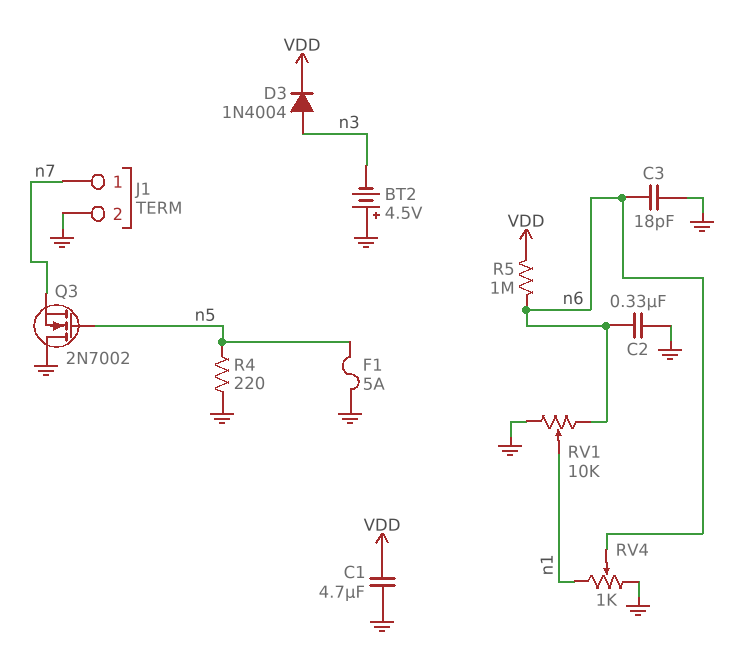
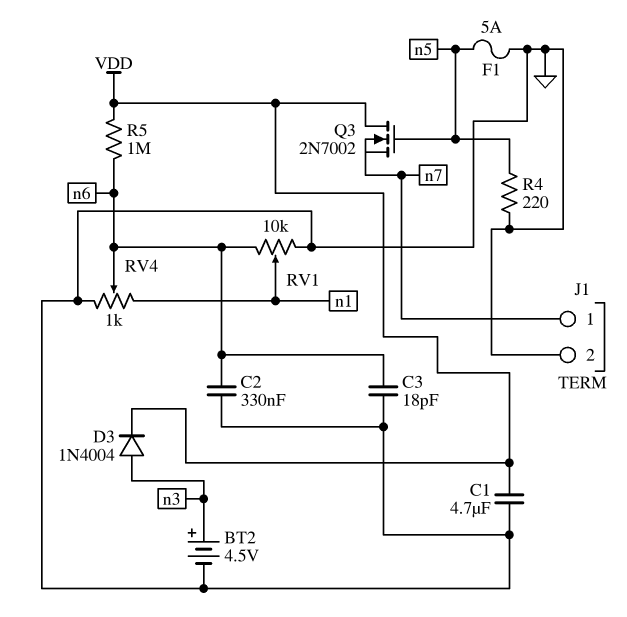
BT2: 4.5V (plus GND, minus n3) -> 4.5V (plus n3, minus GND)
Q3: NMOS 2N7002 (G n5, D GND, S n7) -> NMOS 2N7002 (G n5, D VDD, S n7)

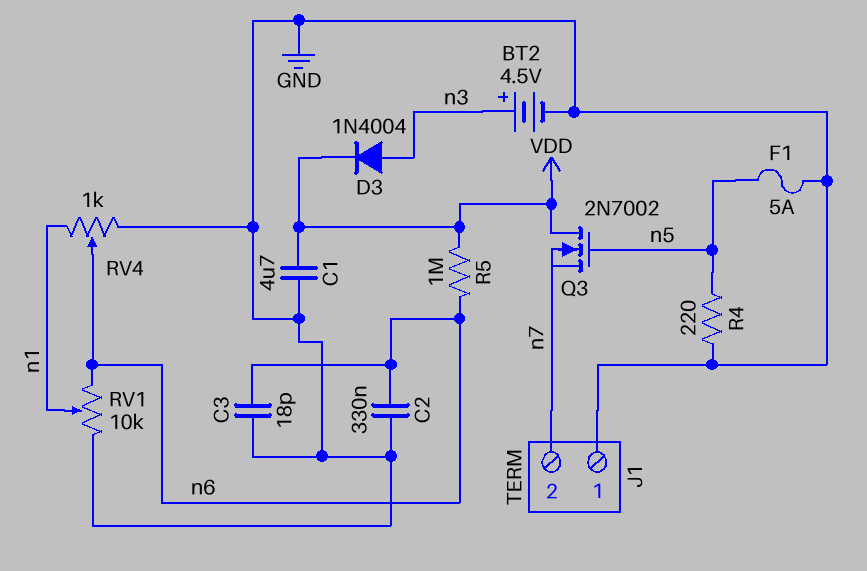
J1 pin 1: n7 -> GND
J1 pin 2: GND -> n7

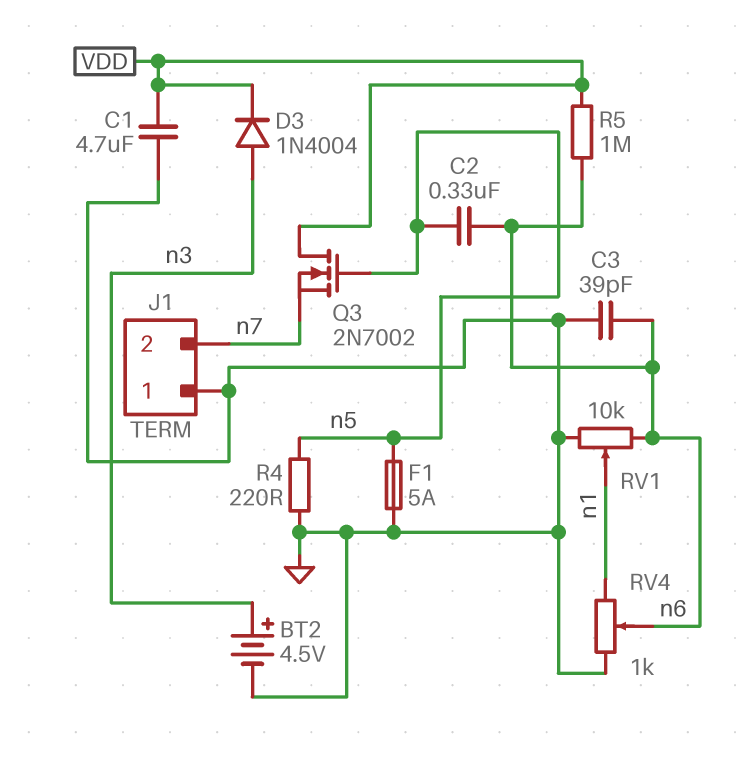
C2: 330nF (GND, n6) -> 330nF (n5, n6)
C3: 18pF (GND, n6) -> 39pF (GND, n6)

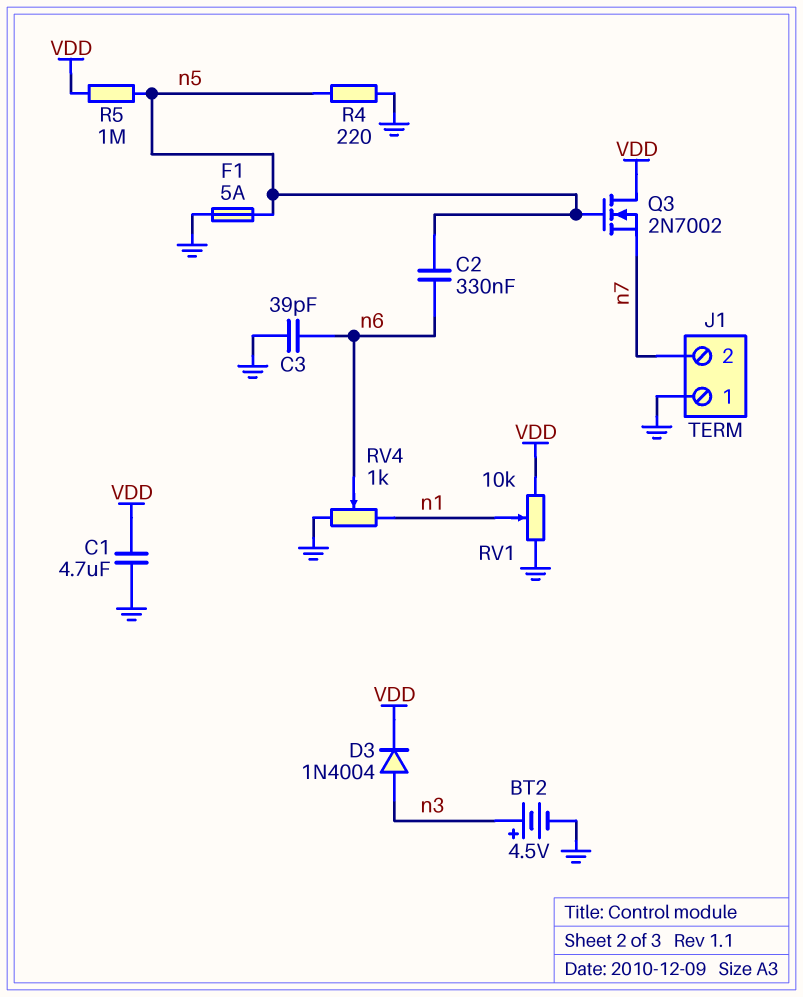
R5: 1M (VDD, n6) -> 1M (VDD, n5)
RV1: 10k (GND, n6, wiper n1) -> 10k (GND, VDD, wiper n1)

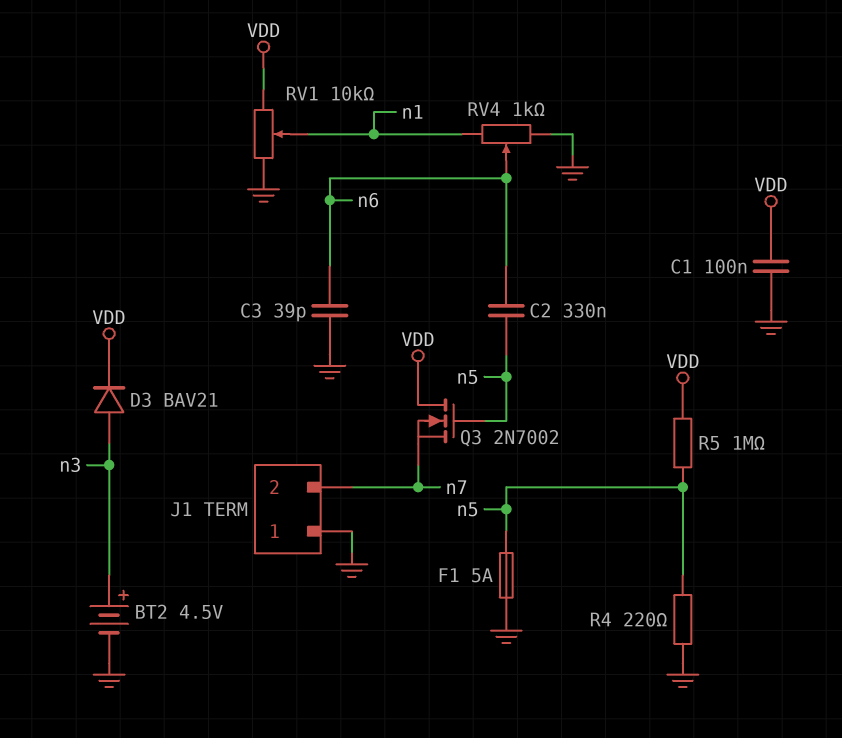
C1: 4.7uF (GND, VDD) -> 100nF (GND, VDD)
D3: diode 1N4004 (A n3, K VDD) -> diode BAV21 (A n3, K VDD)

